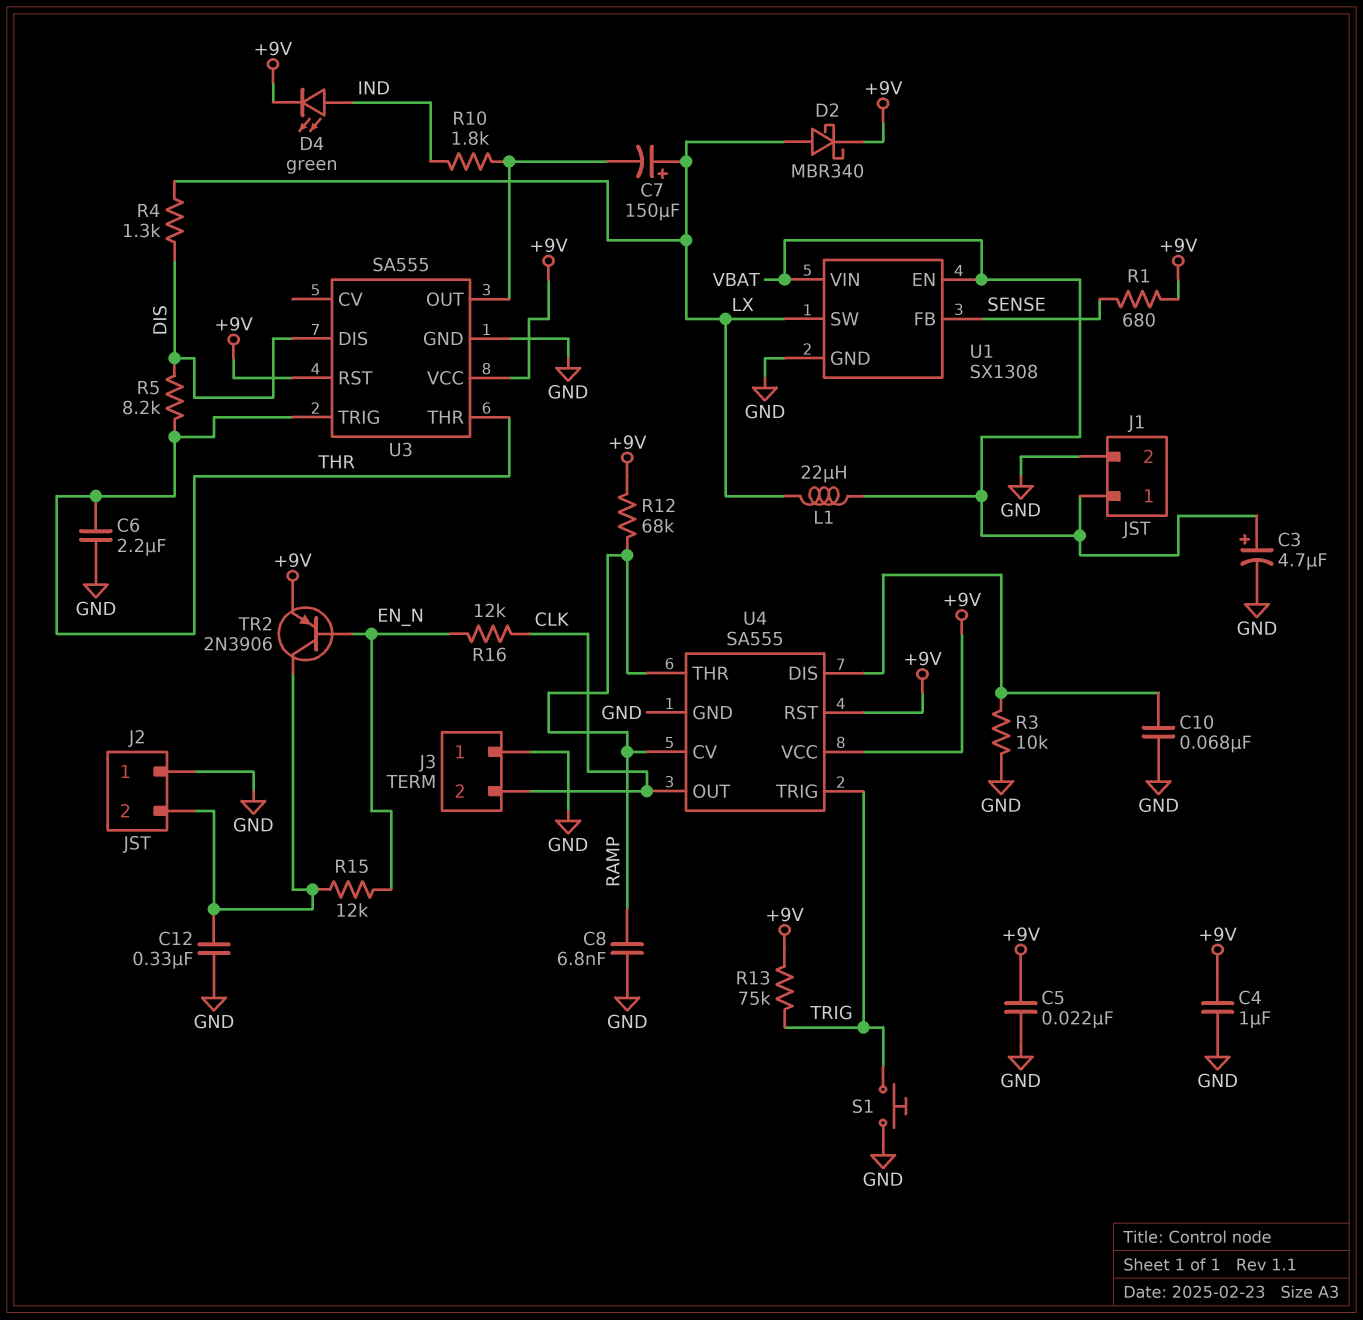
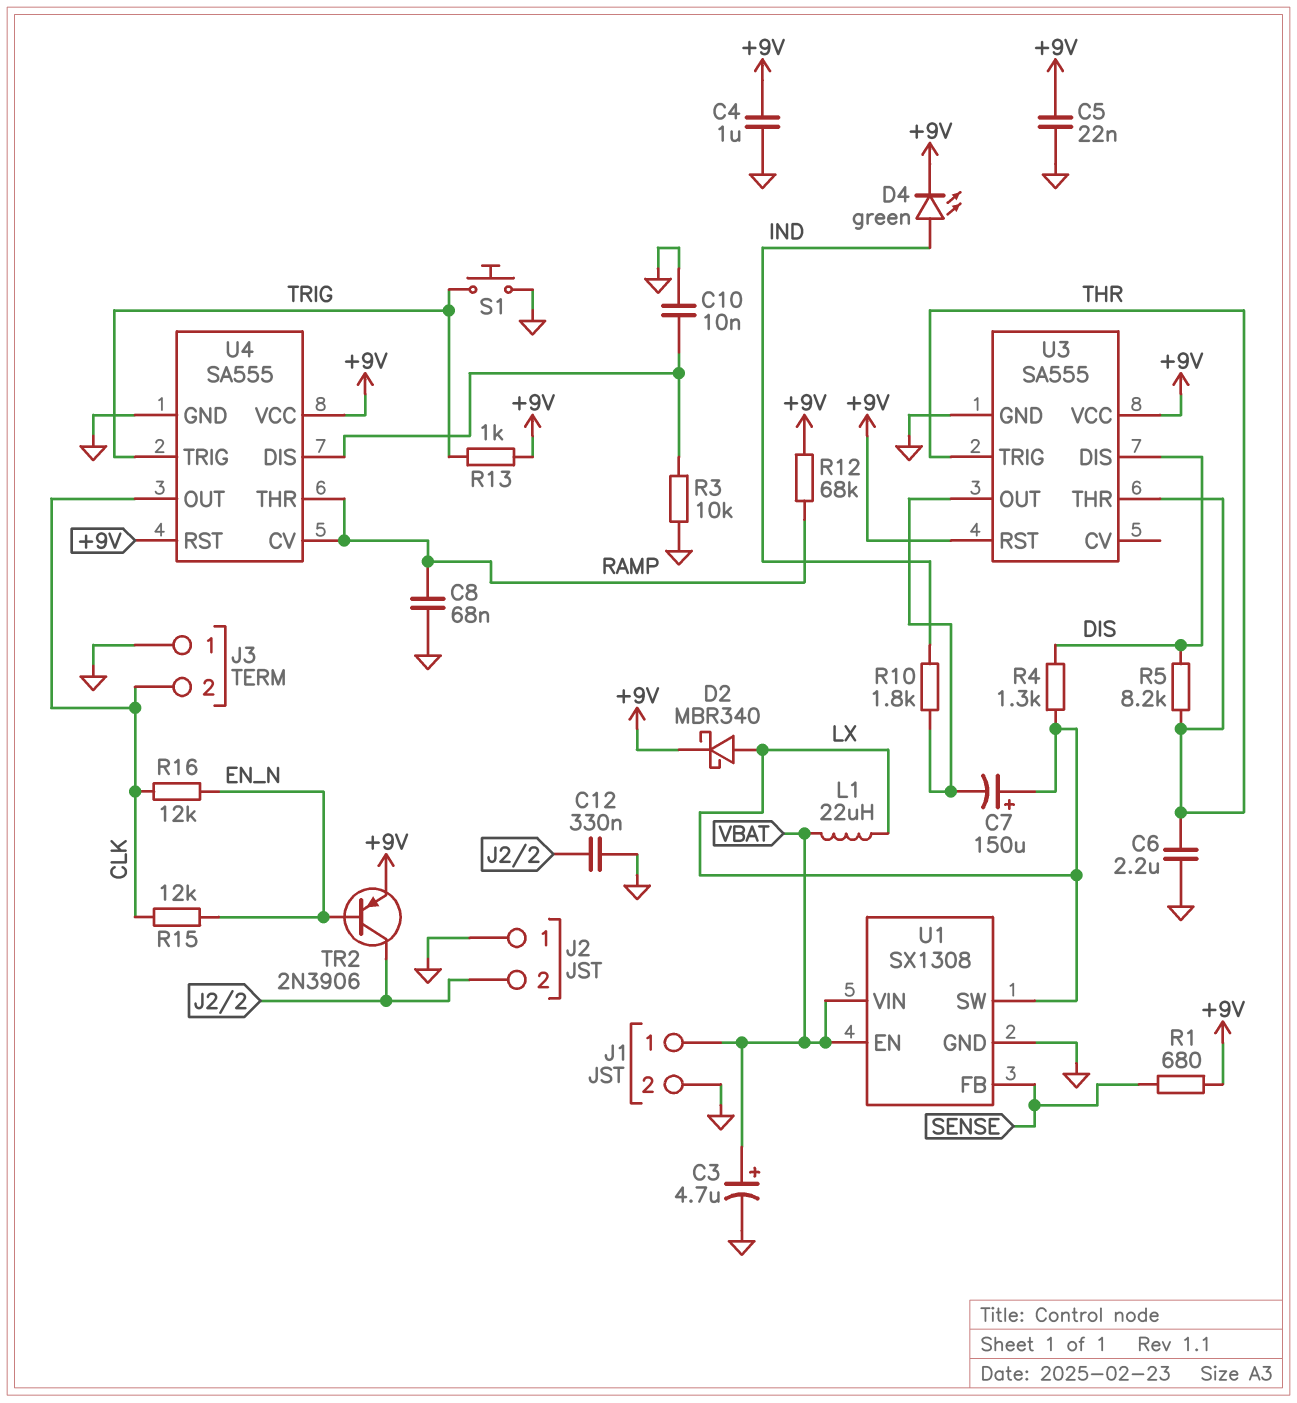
C8: 6.8nF (GND, RAMP) -> 68nF (GND, RAMP)
C10: 68nF (GND, U4/DIS) -> 10nF (GND, U4/DIS)
R13: 75k (+9V, TRIG) -> 1k (+9V, TRIG)
R15: 12k (EN_N, J2/2) -> 12k (CLK, EN_N)

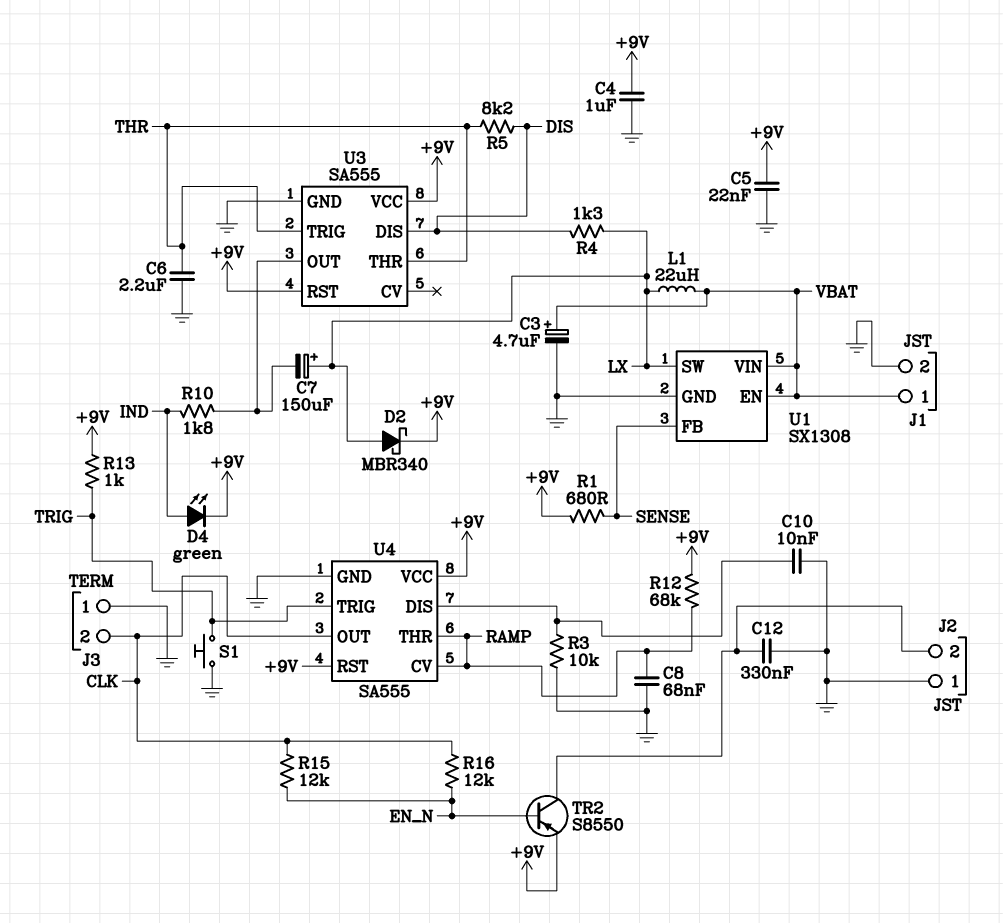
TR2: PNP 2N3906 (B EN_N, C J2/2, E +9V) -> PNP S8550 (B EN_N, C J2/2, E +9V)

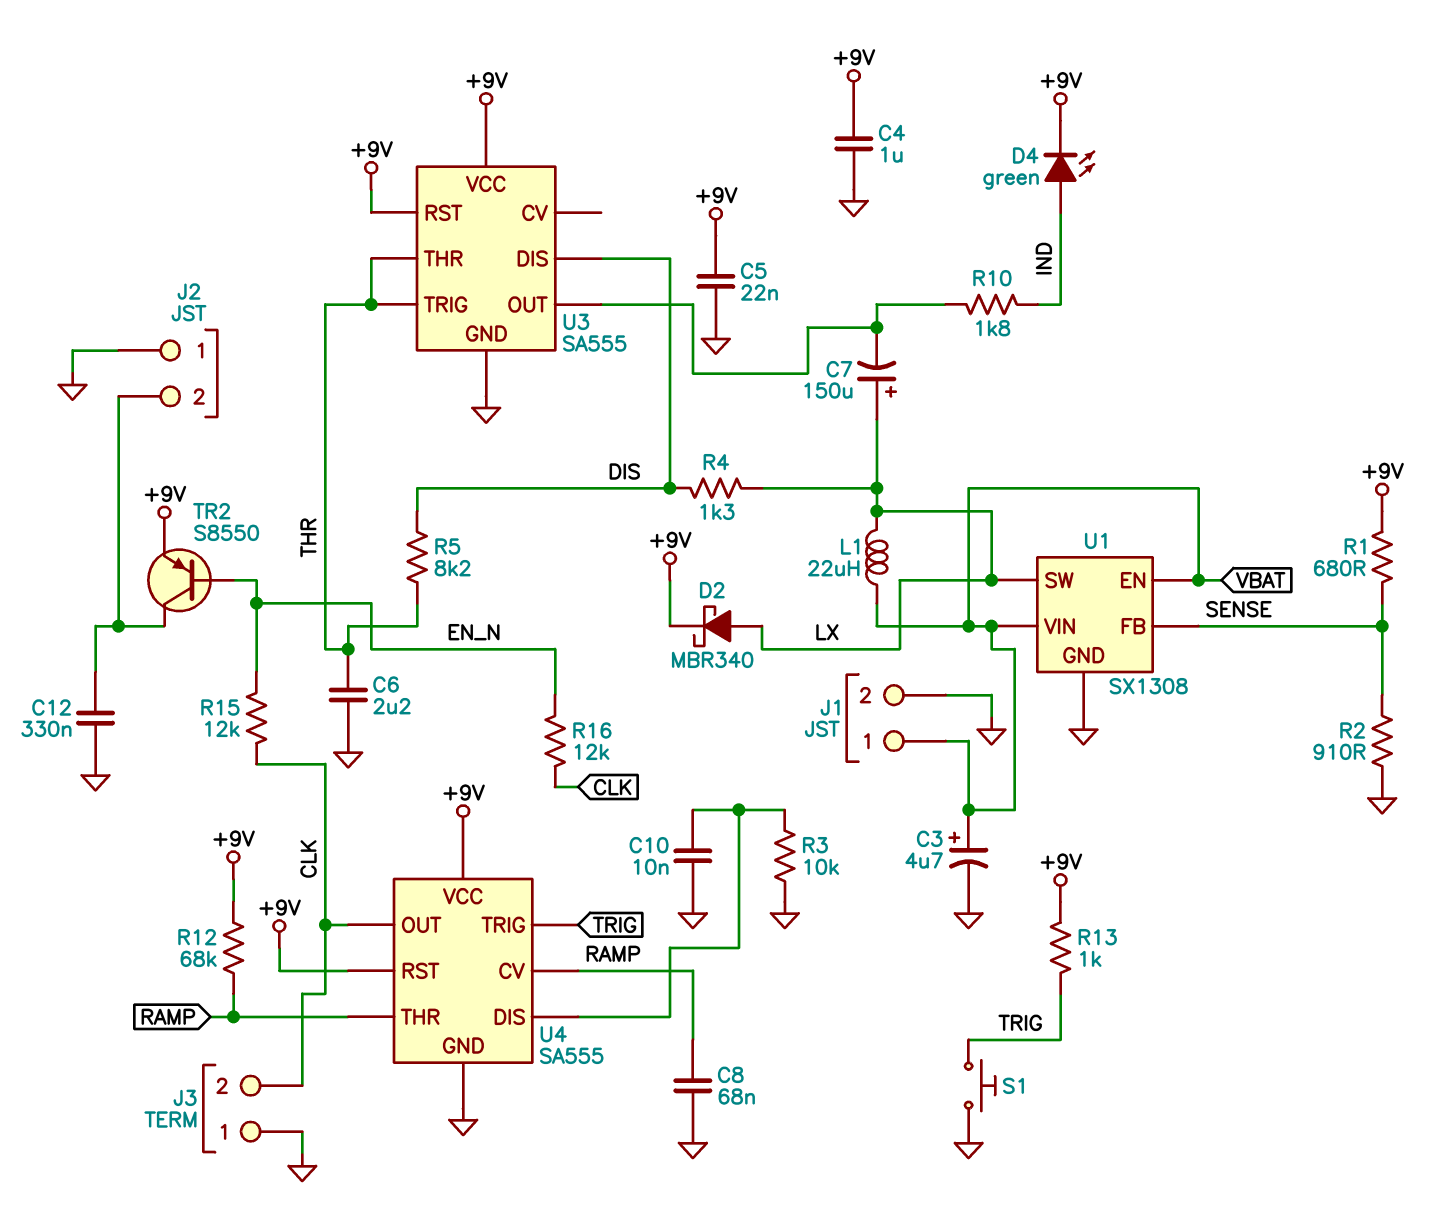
R2: none -> 910 (GND, SENSE)

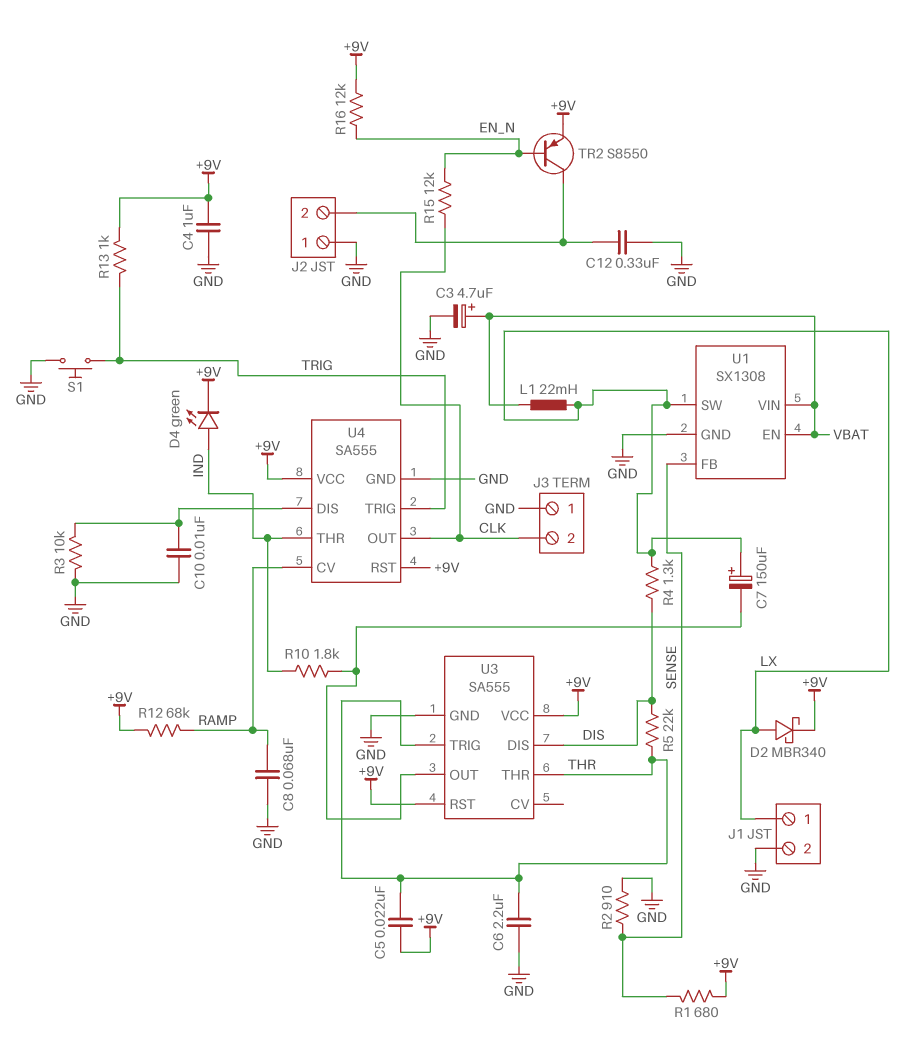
C5: 22nF (+9V, GND) -> 22nF (+9V, THR)
J1 pin 1: VBAT -> LX
L1: 22uH (LX, VBAT) -> 22mH (LX, VBAT)
R5: 8.2k (DIS, THR) -> 22k (DIS, THR)
R16: 12k (CLK, EN_N) -> 12k (+9V, EN_N)
U4 pin THR: RAMP -> IND

